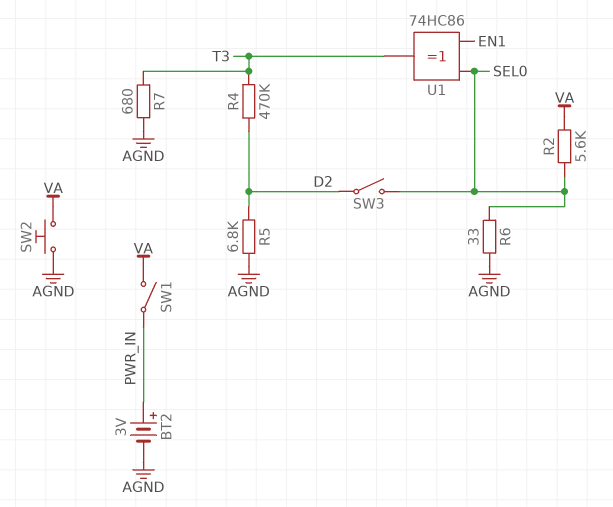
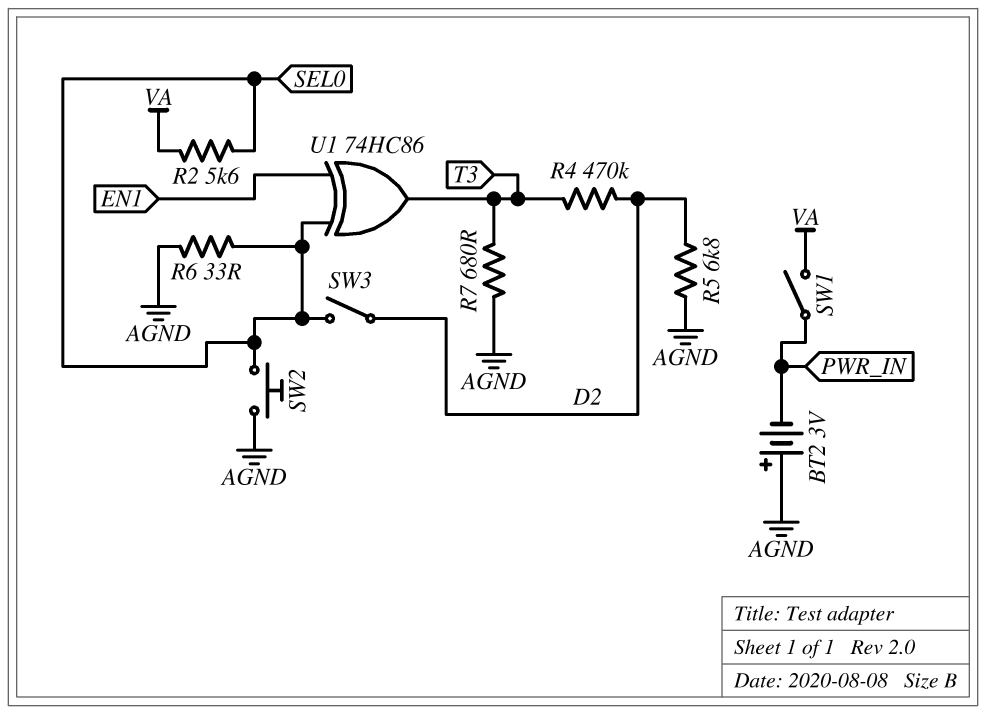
BT2: 3V (plus PWR_IN, minus AGND) -> 3V (plus AGND, minus PWR_IN)
SW2: button (AGND, VA) -> button (AGND, SEL0)

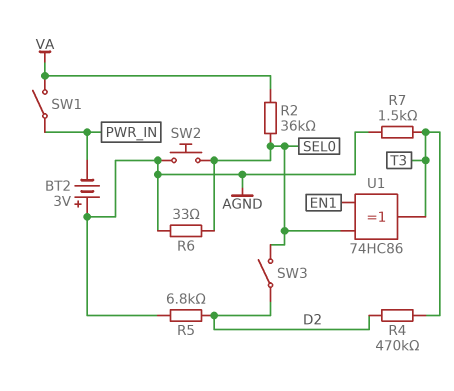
R2: 5.6k (SEL0, VA) -> 36k (SEL0, VA)
R7: 680 (AGND, T3) -> 1.5k (AGND, T3)

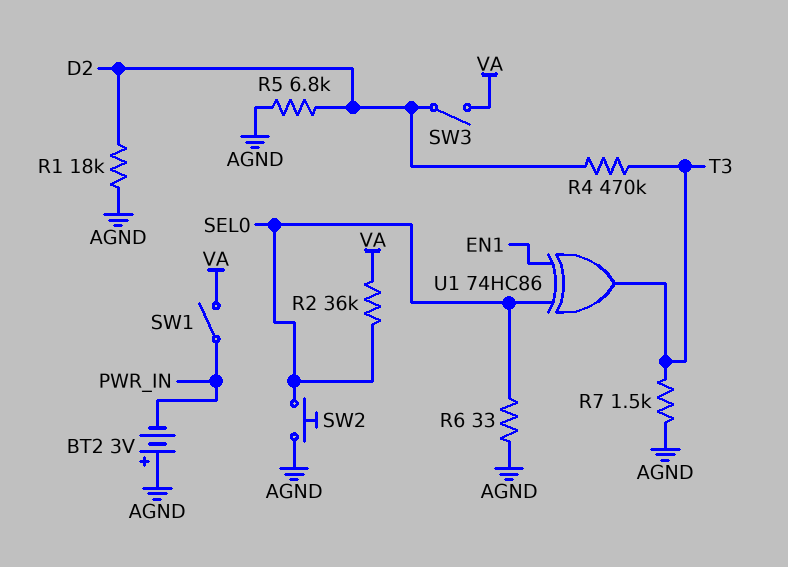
R1: none -> 18k (AGND, D2)
SW3: switch (D2, SEL0) -> switch (D2, VA)

